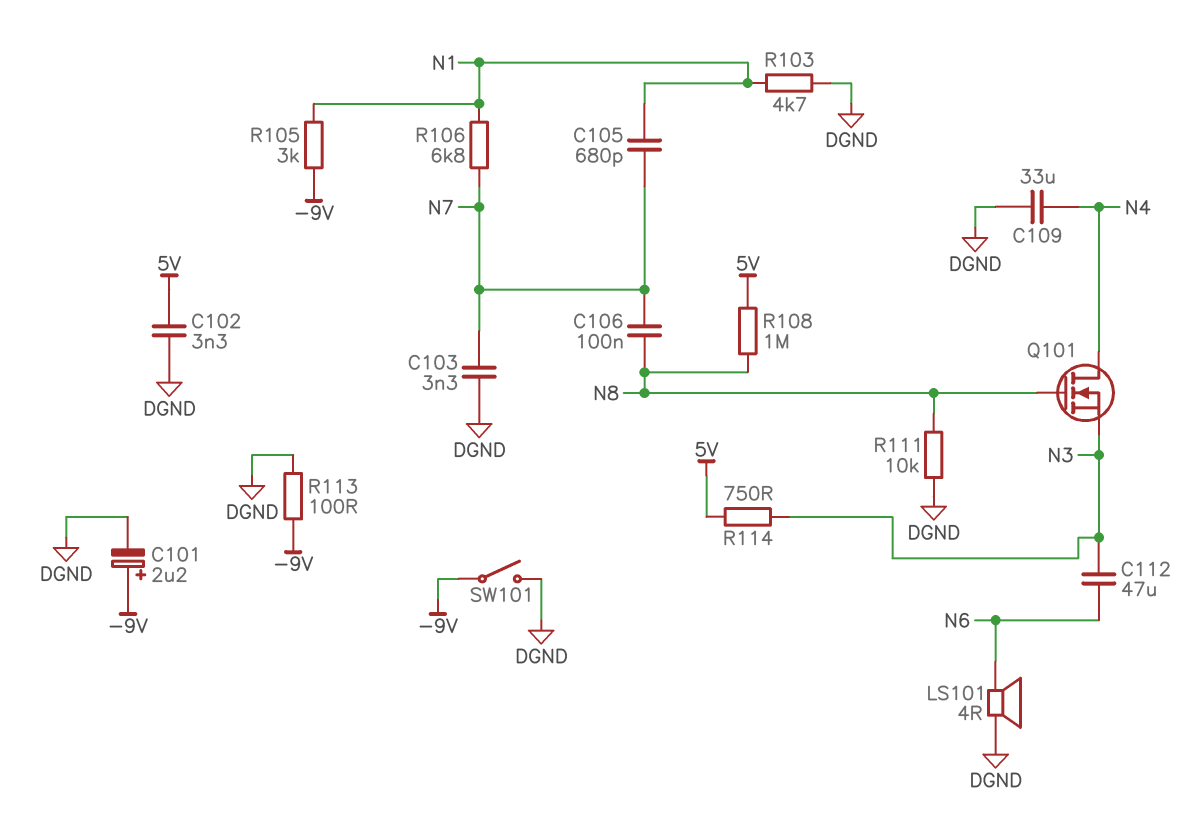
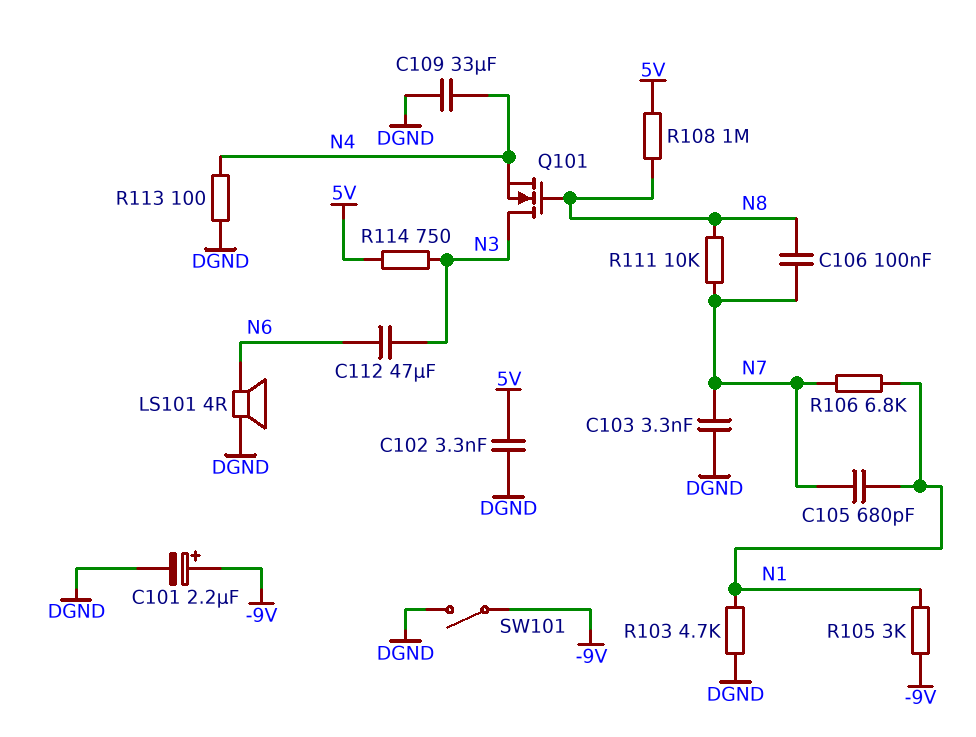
Q101: NMOS (G N8, D N4, S N3) -> NMOS (G N8, D N3, S N4)
R111: 10k (DGND, N8) -> 10k (N7, N8)
R113: 100 (-9V, DGND) -> 100 (DGND, N4)

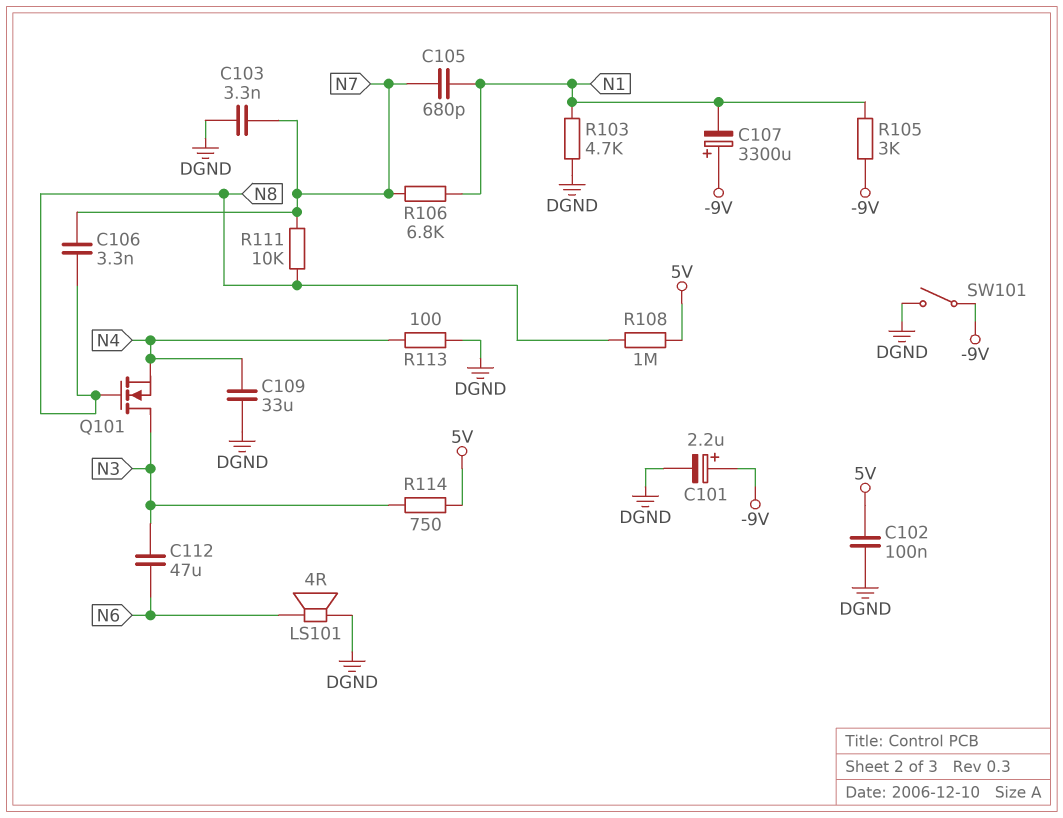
C102: 3.3nF (5V, DGND) -> 100nF (5V, DGND)
C106: 100nF (N7, N8) -> 3.3nF (N7, N8)
C107: none -> 3300uF (plus -9V, minus N1)

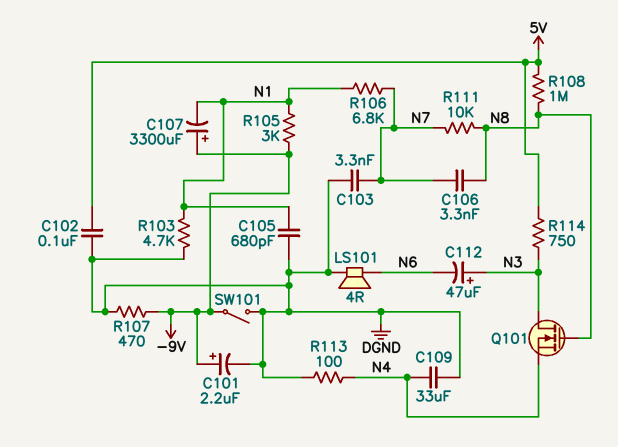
C105: 680pF (N1, N7) -> 680pF (DGND, N1)
C112: 47uF (N3, N6) -> 47uF (plus N3, minus N6)
R107: none -> 470 (-9V, DGND)

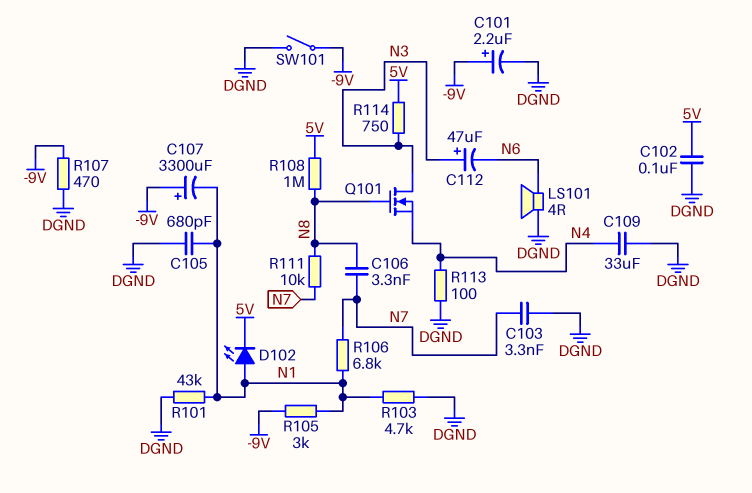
D102: none -> LED (A N1, K 5V)
R101: none -> 43k (DGND, N1)

